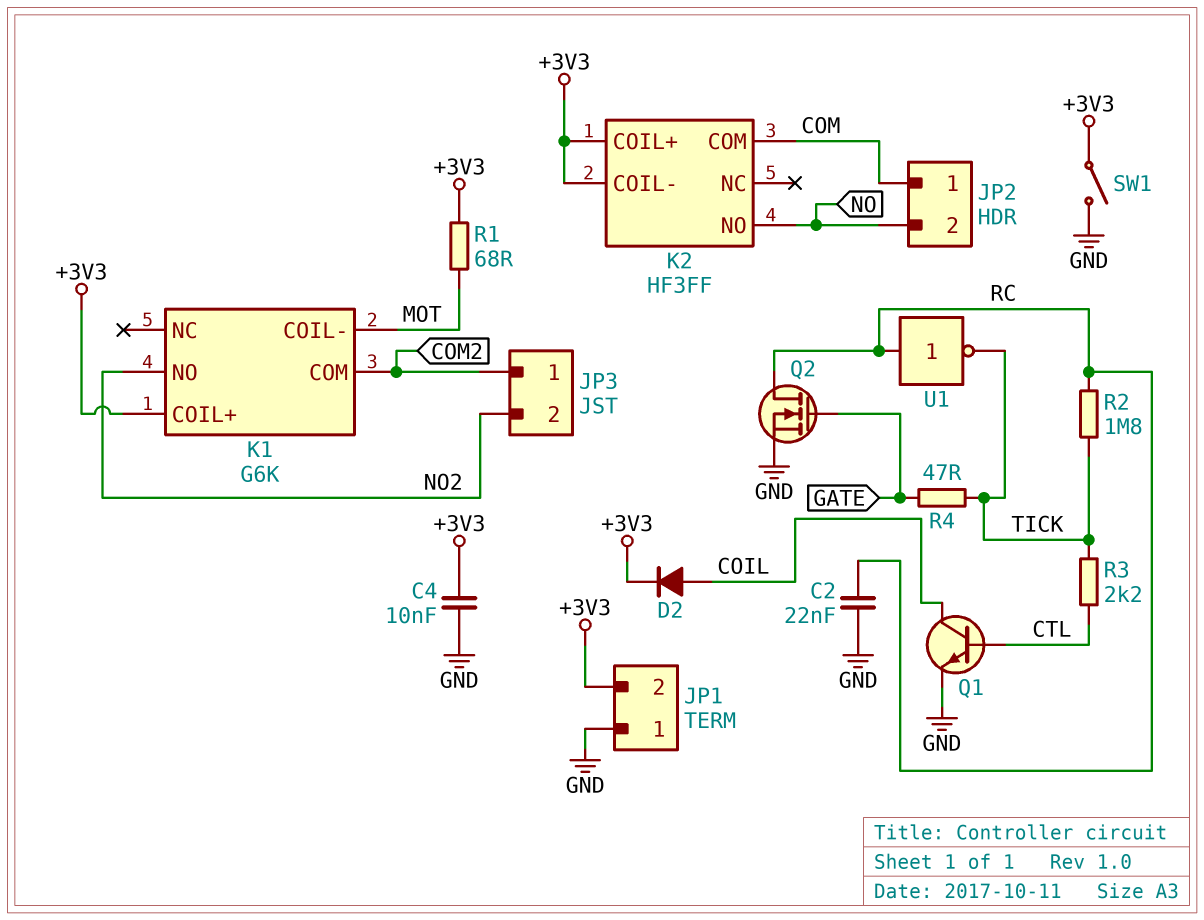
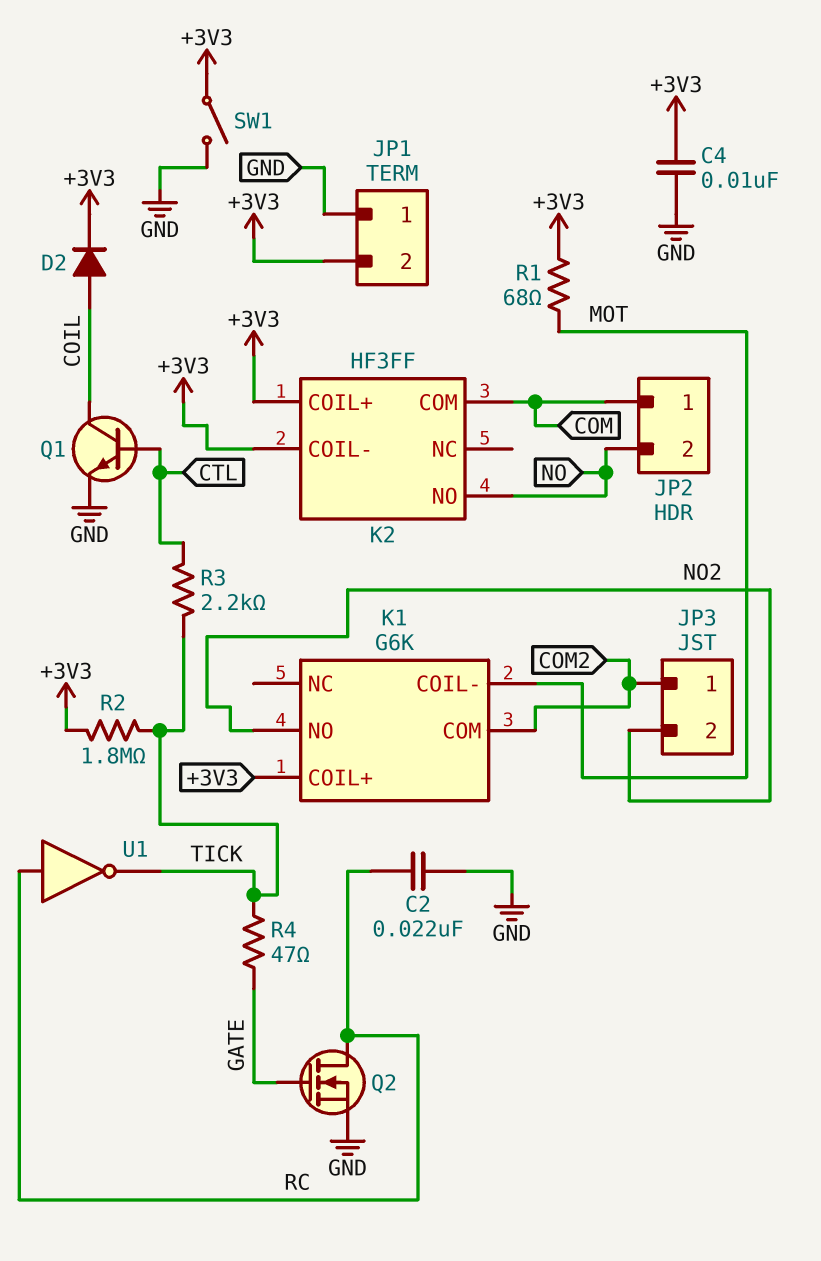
R2: 1.8M (RC, TICK) -> 1.8M (+3V3, TICK)

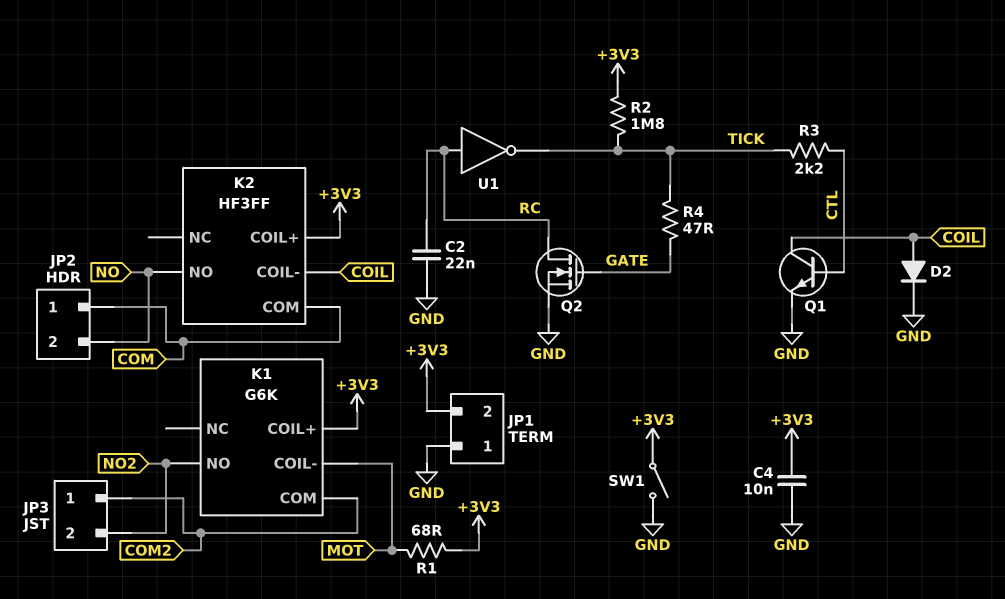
D2: diode (A COIL, K +3V3) -> diode (A COIL, K GND)
K2 pin COIL-: +3V3 -> COIL

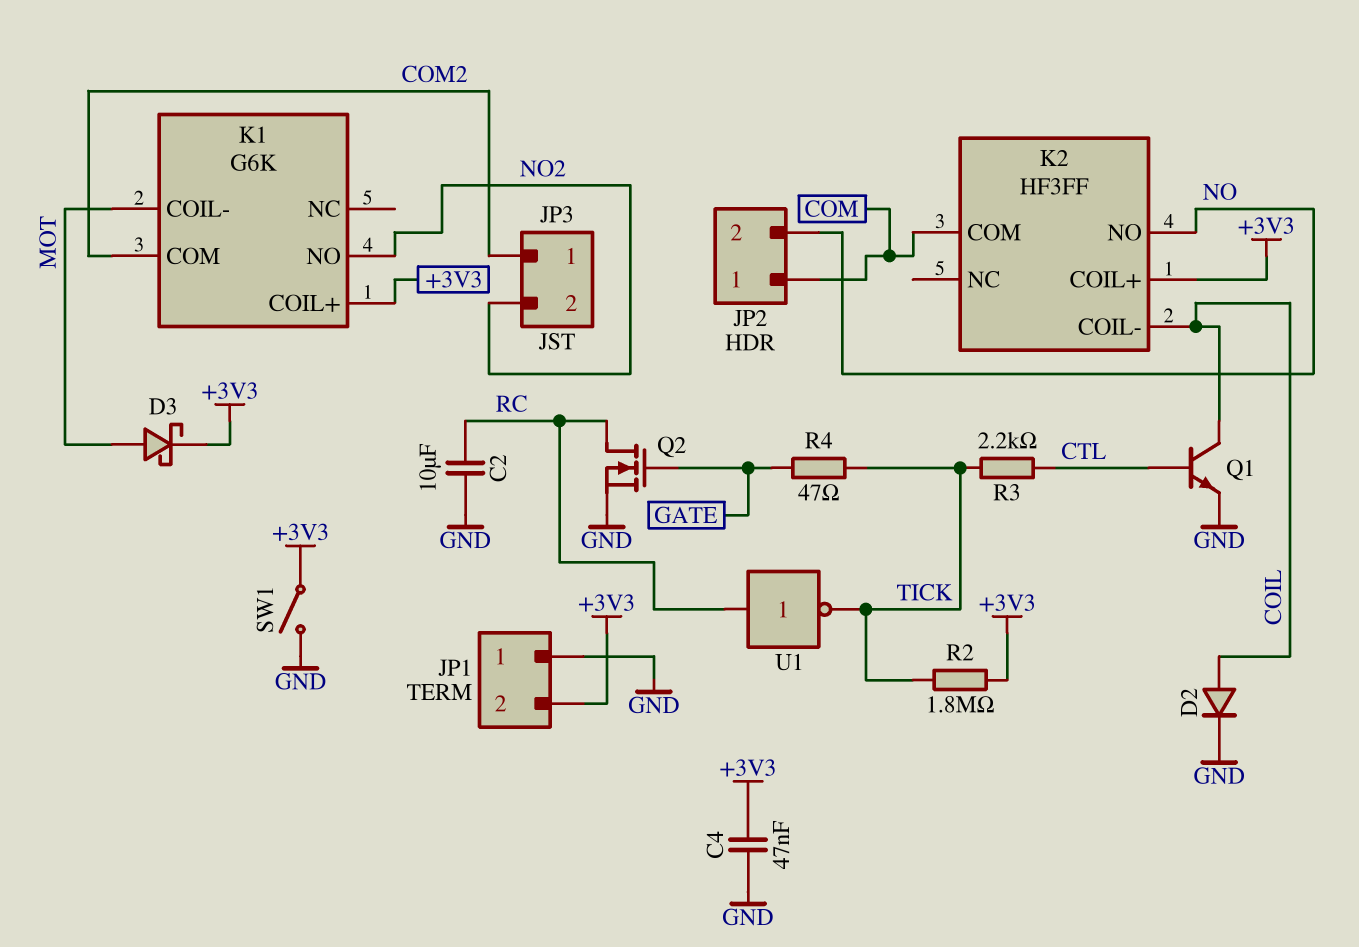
C2: 22nF (GND, RC) -> 10uF (GND, RC)
C4: 10nF (+3V3, GND) -> 47nF (+3V3, GND)
D3: none -> schottky (A MOT, K +3V3)
R1: 68 (+3V3, MOT) -> none

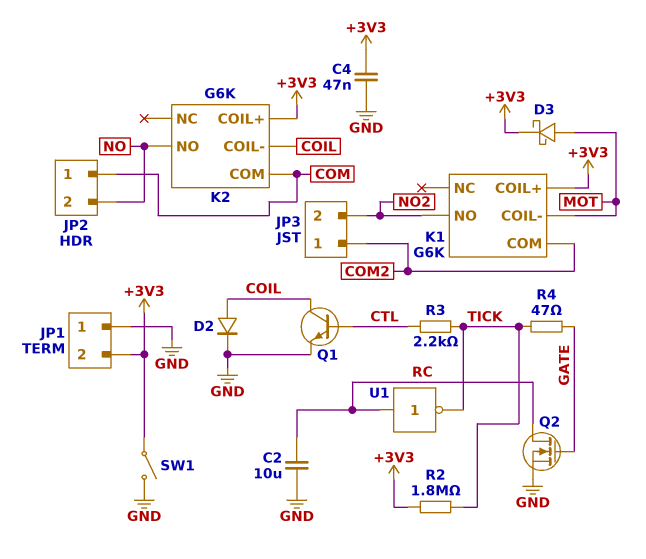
K2: HF3FF -> G6K

